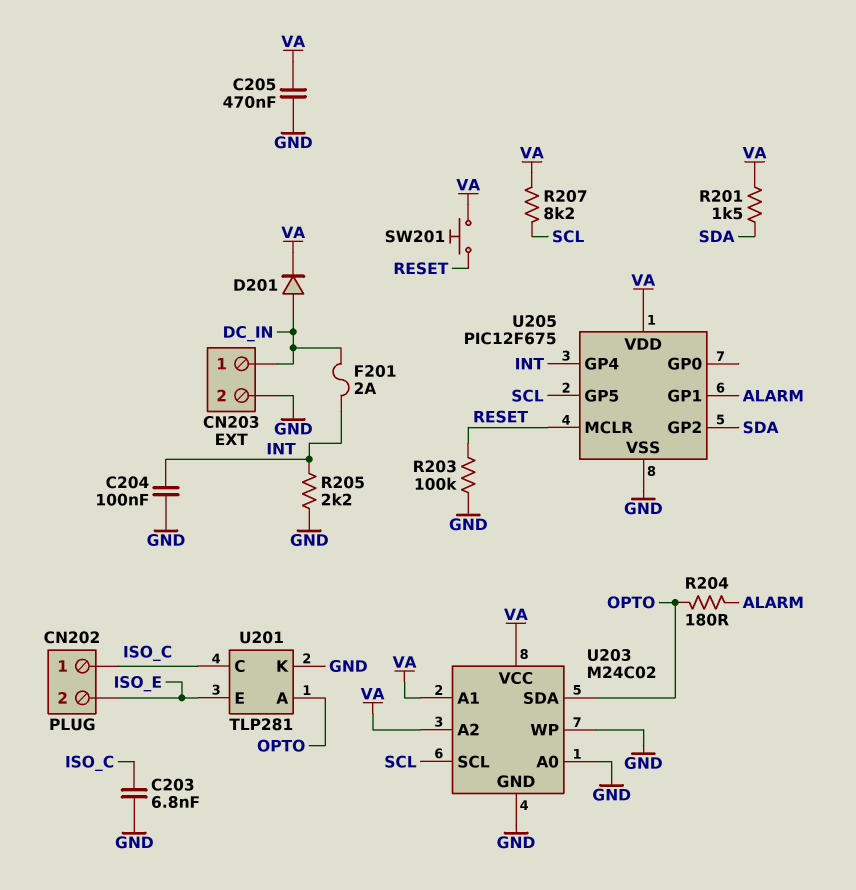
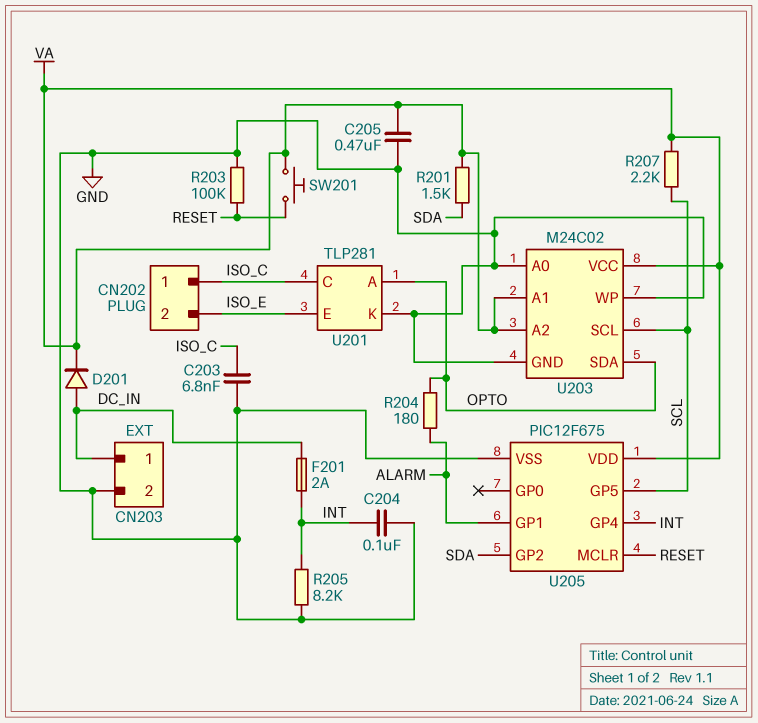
R205: 2.2k (GND, INT) -> 8.2k (GND, INT)
R207: 8.2k (SCL, VA) -> 2.2k (SCL, VA)

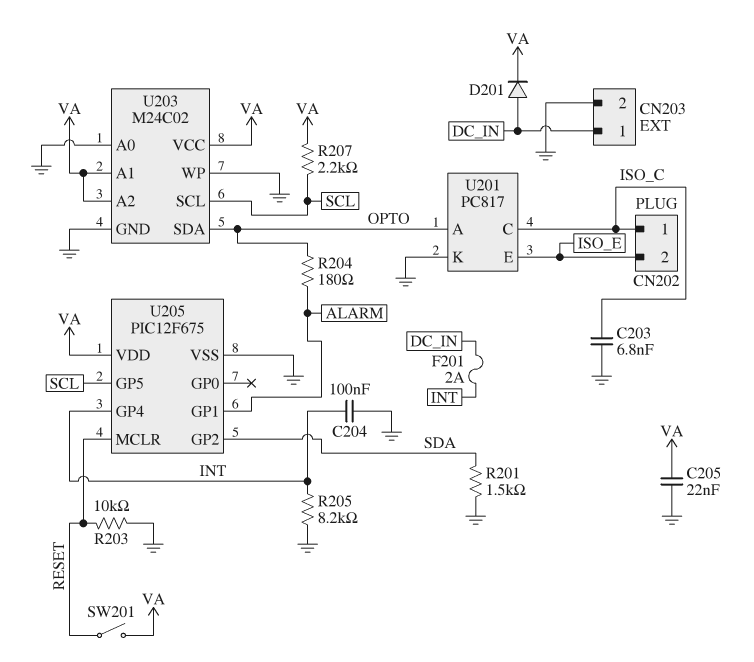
C205: 470nF (GND, VA) -> 22nF (GND, VA)
R201: 1.5k (SDA, VA) -> 1.5k (GND, SDA)
R203: 100k (GND, RESET) -> 10k (GND, RESET)
SW201: button (RESET, VA) -> switch (RESET, VA)
U201: TLP281 -> PC817

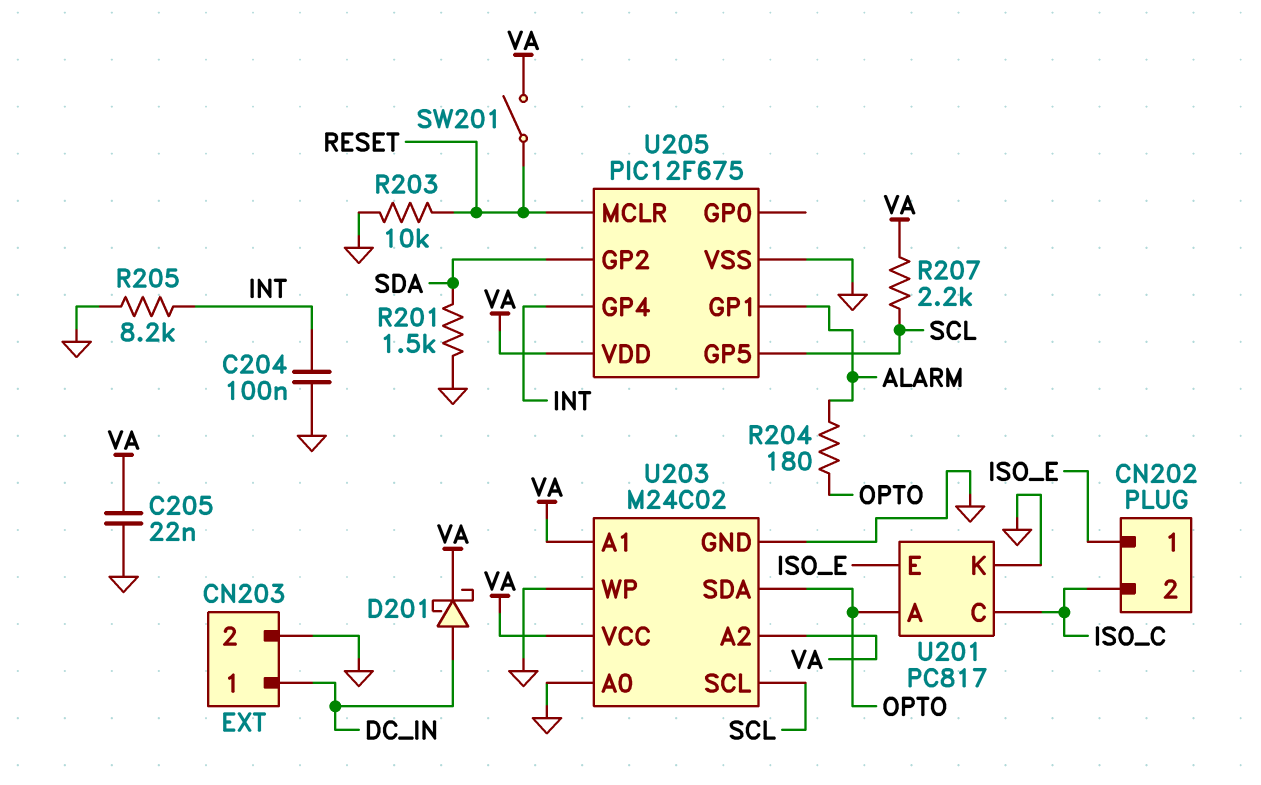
C203: 6.8nF (GND, ISO_C) -> none
CN202 pin 1: ISO_C -> ISO_E
CN202 pin 2: ISO_E -> ISO_C
D201: diode (A DC_IN, K VA) -> schottky (A DC_IN, K VA)
F201: 2A (DC_IN, INT) -> none

